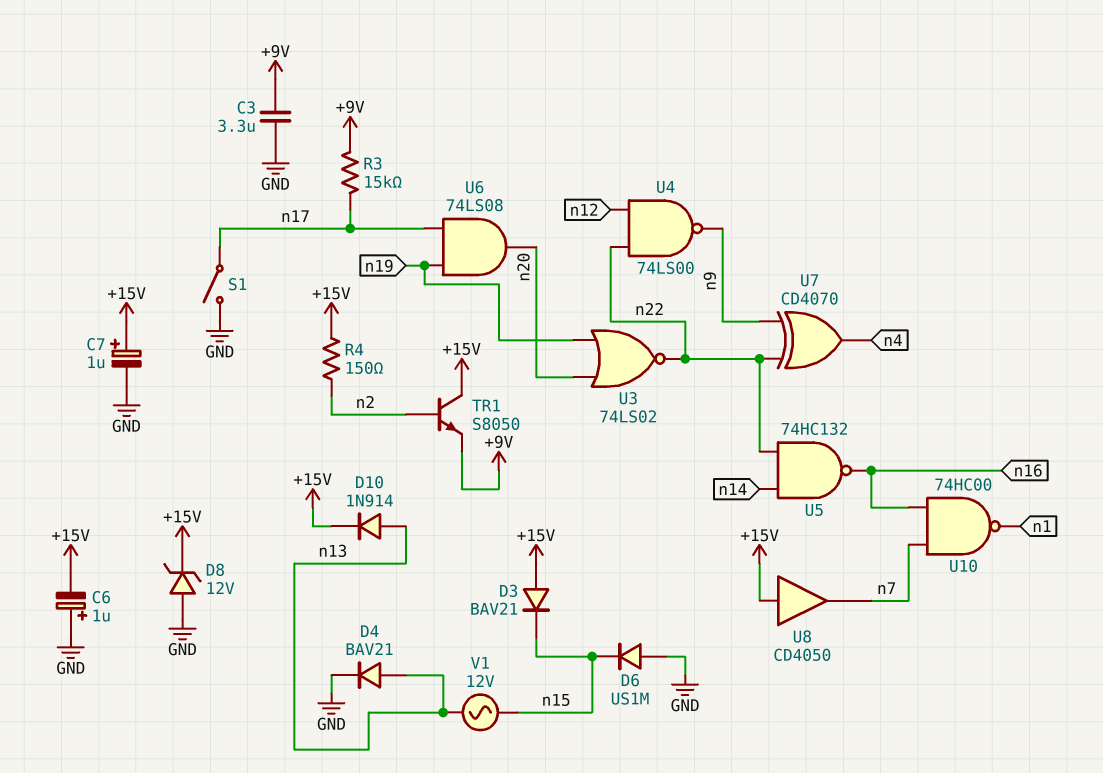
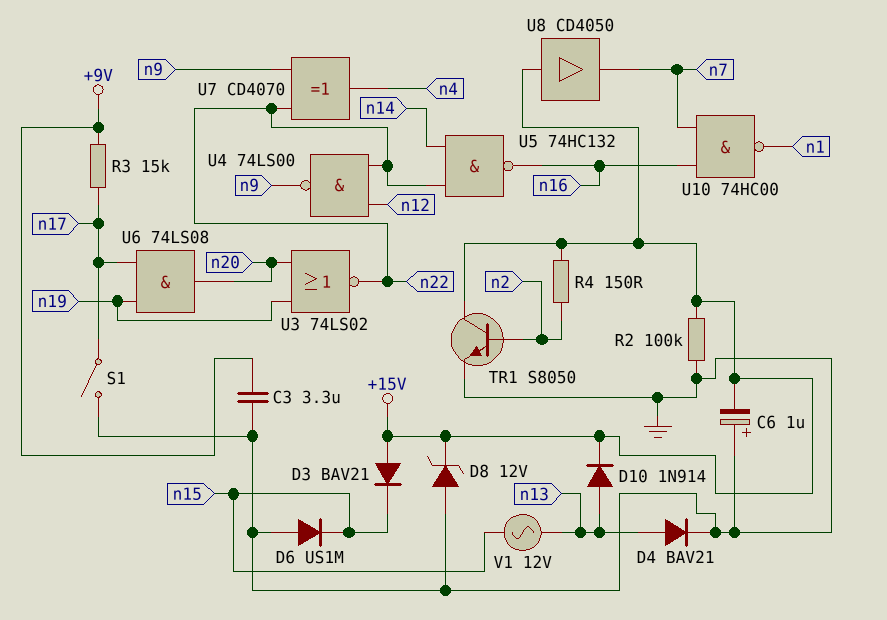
C7: 1uF (plus +15V, minus GND) -> none
R2: none -> 100k (+15V, GND)
TR1: NPN S8050 (B n2, C +15V, E +9V) -> NPN S8050 (B n2, C +15V, E GND)

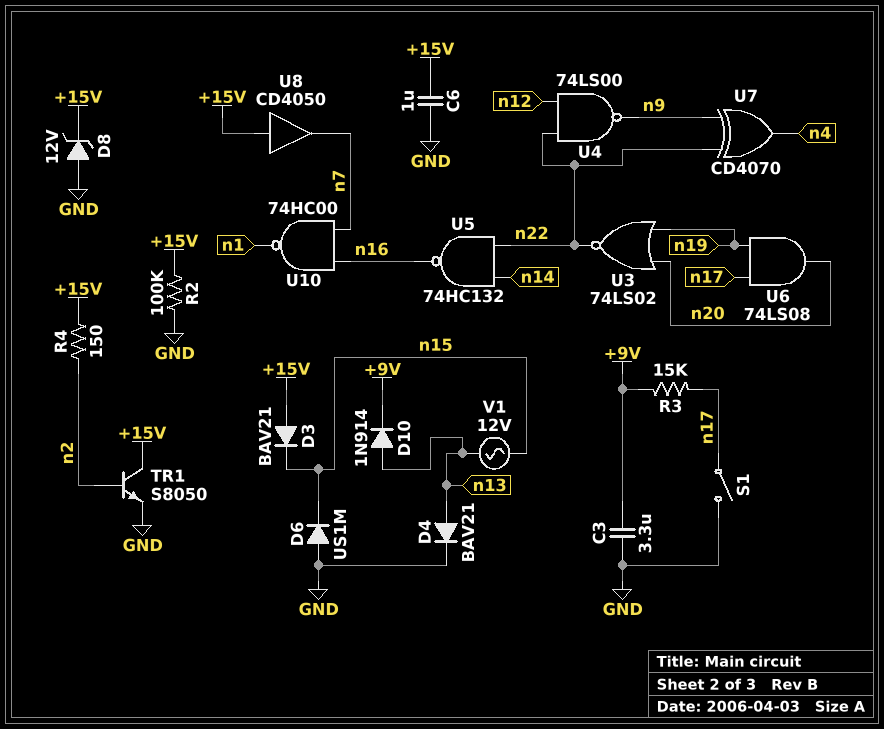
C6: 1uF (plus GND, minus +15V) -> 1uF (+15V, GND)
D10: diode 1N914 (A n13, K +15V) -> diode 1N914 (A n13, K +9V)

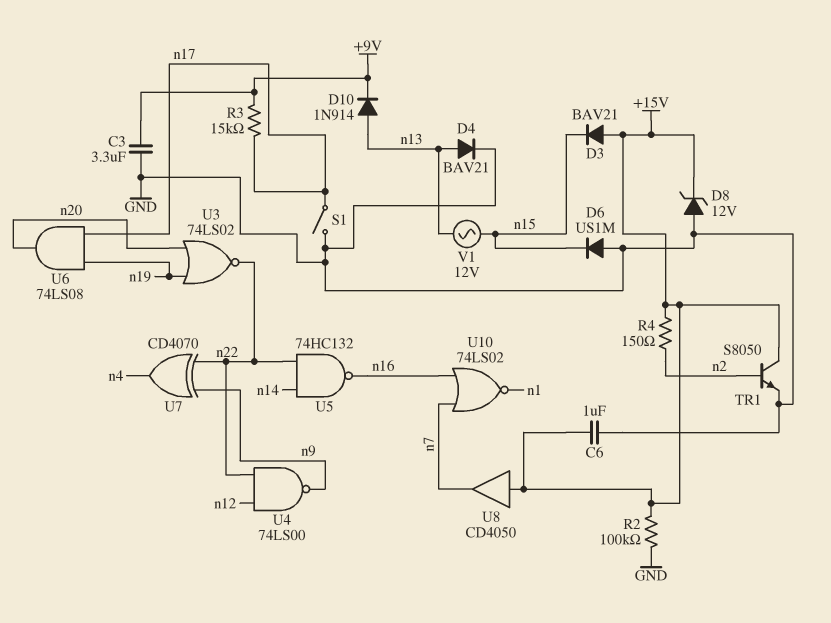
U10: NAND 74HC00 (in n7, in n16, out n1) -> NOR 74LS02 (in n7, in n16, out n1)

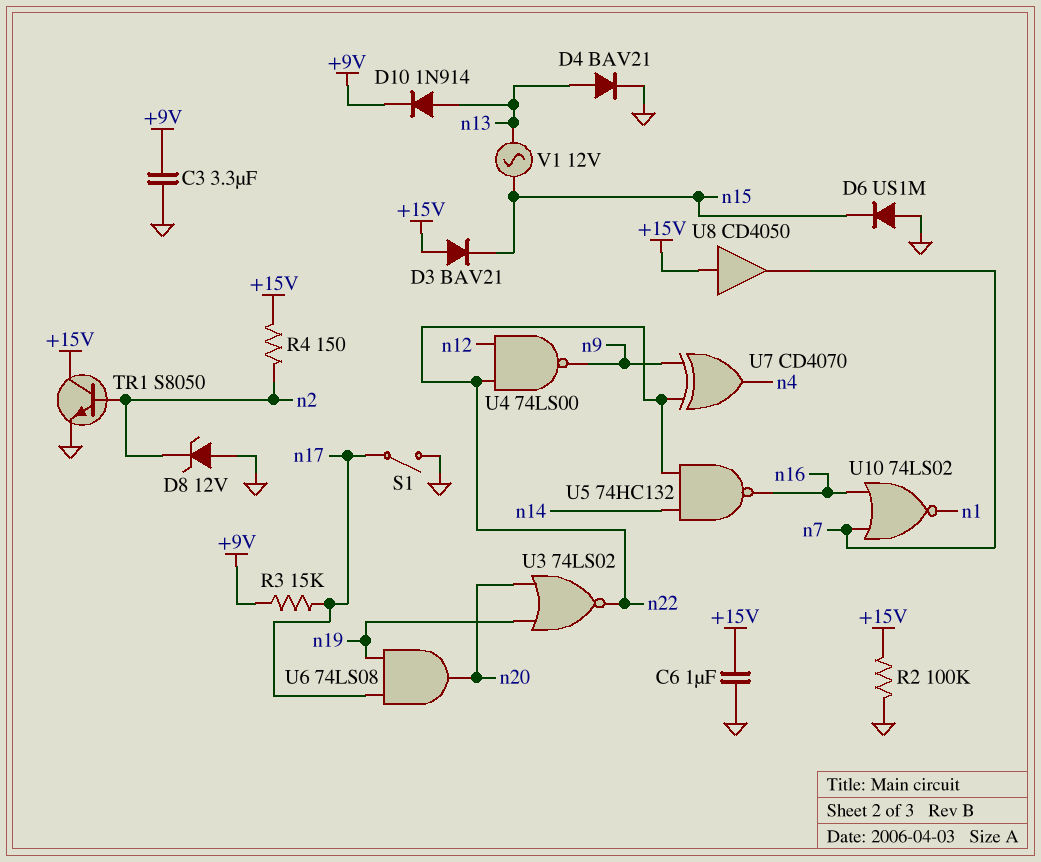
D8: zener 12V (A GND, K +15V) -> zener 12V (A GND, K n2)

